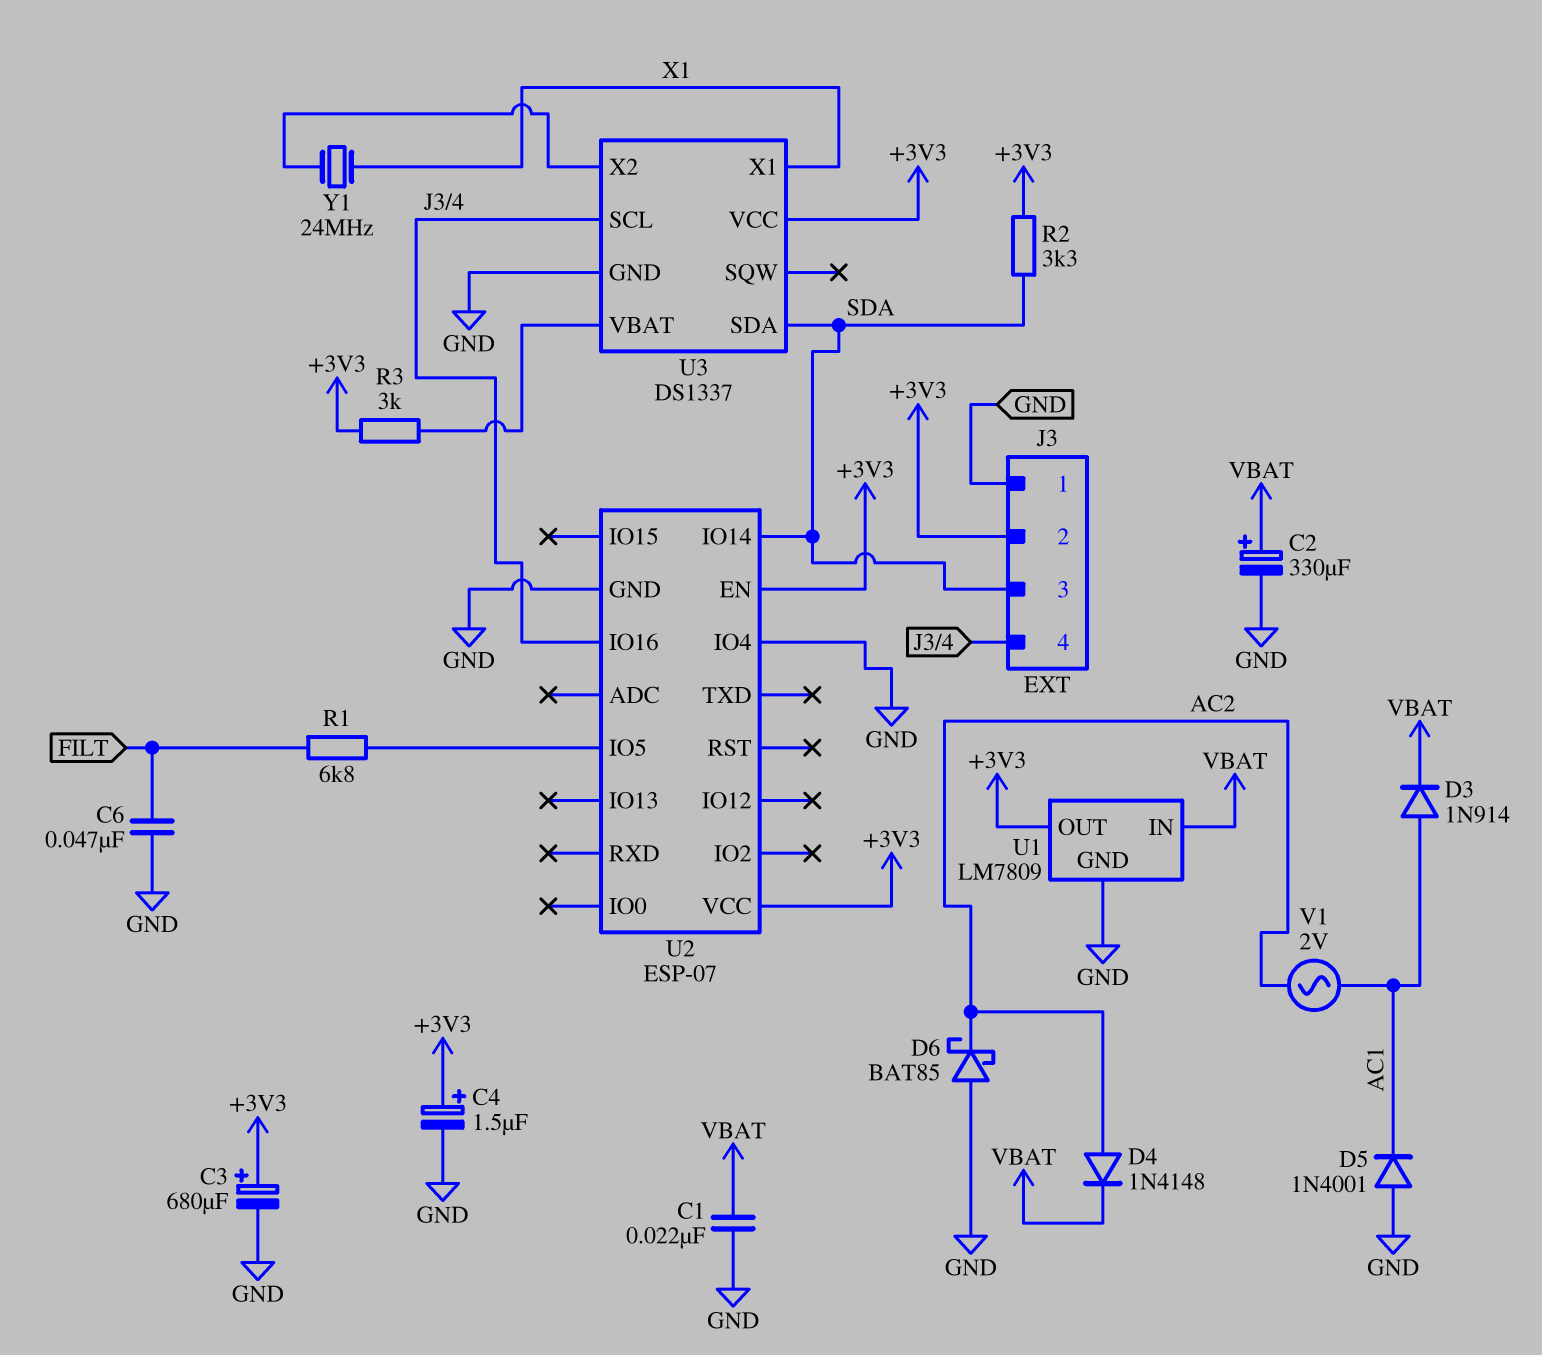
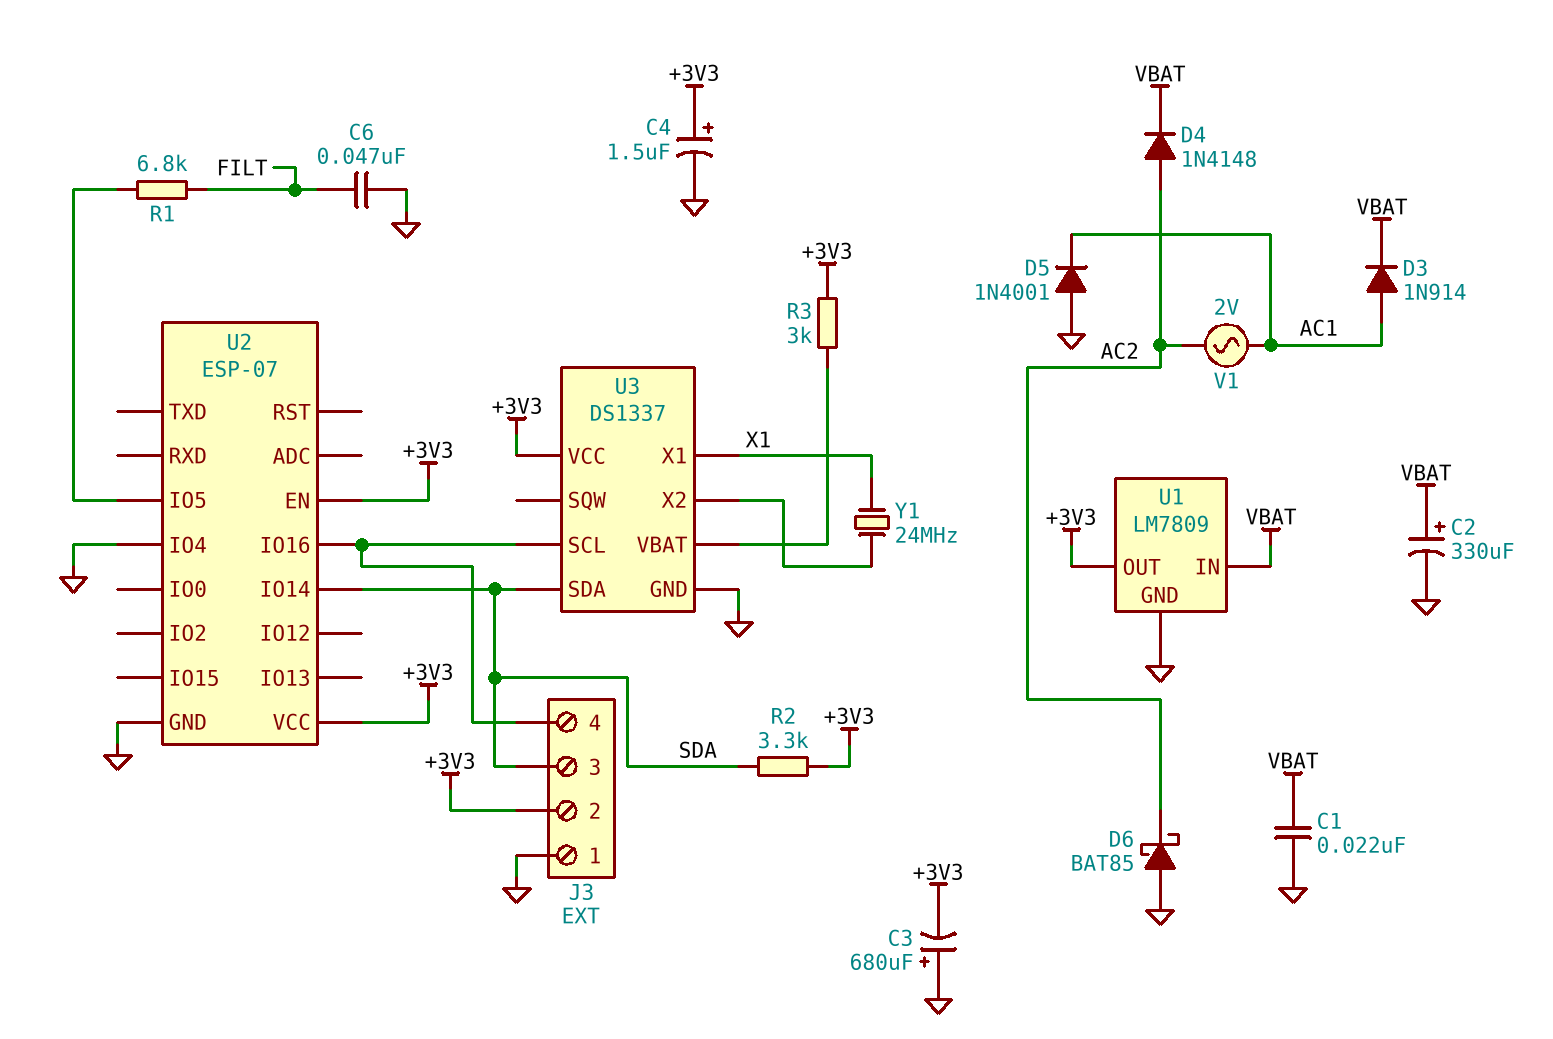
C3: 680uF (plus +3V3, minus GND) -> 680uF (plus GND, minus +3V3)

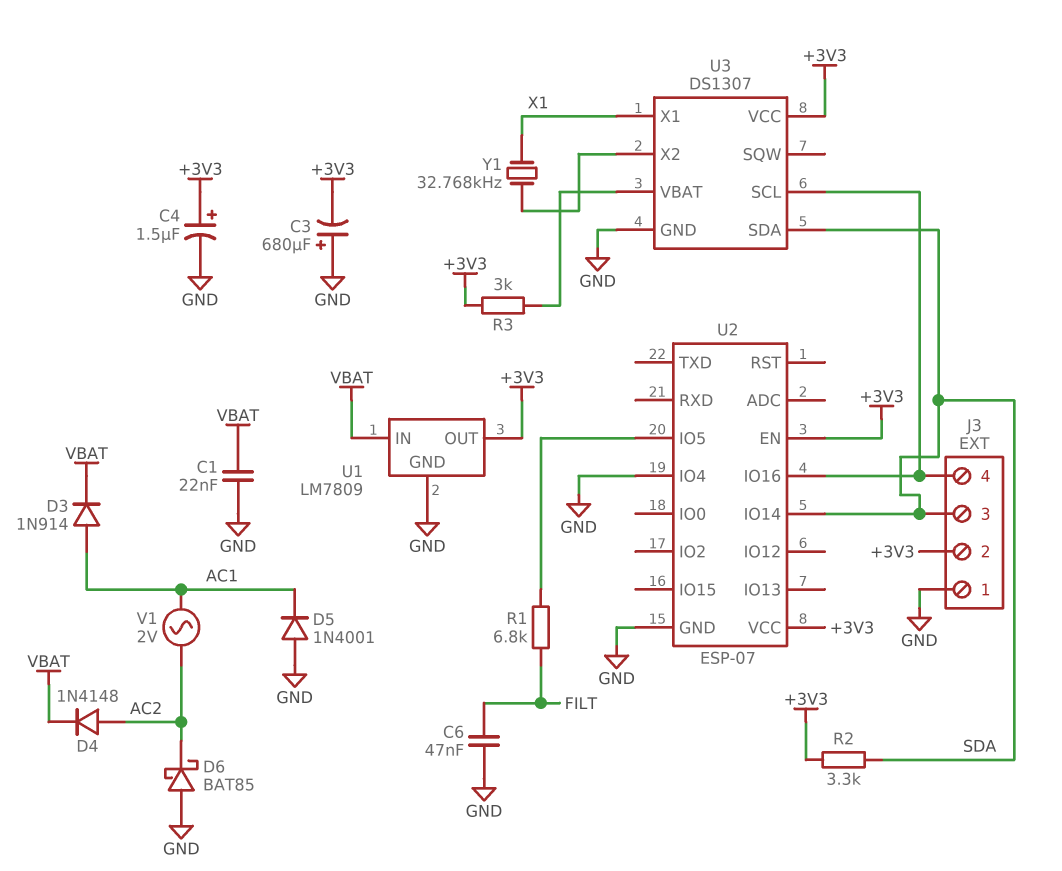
C2: 330uF (plus VBAT, minus GND) -> none
U3: DS1337 -> DS1307
Y1: 24MHz (U3/X2, X1) -> 32.768kHz (U3/X2, X1)

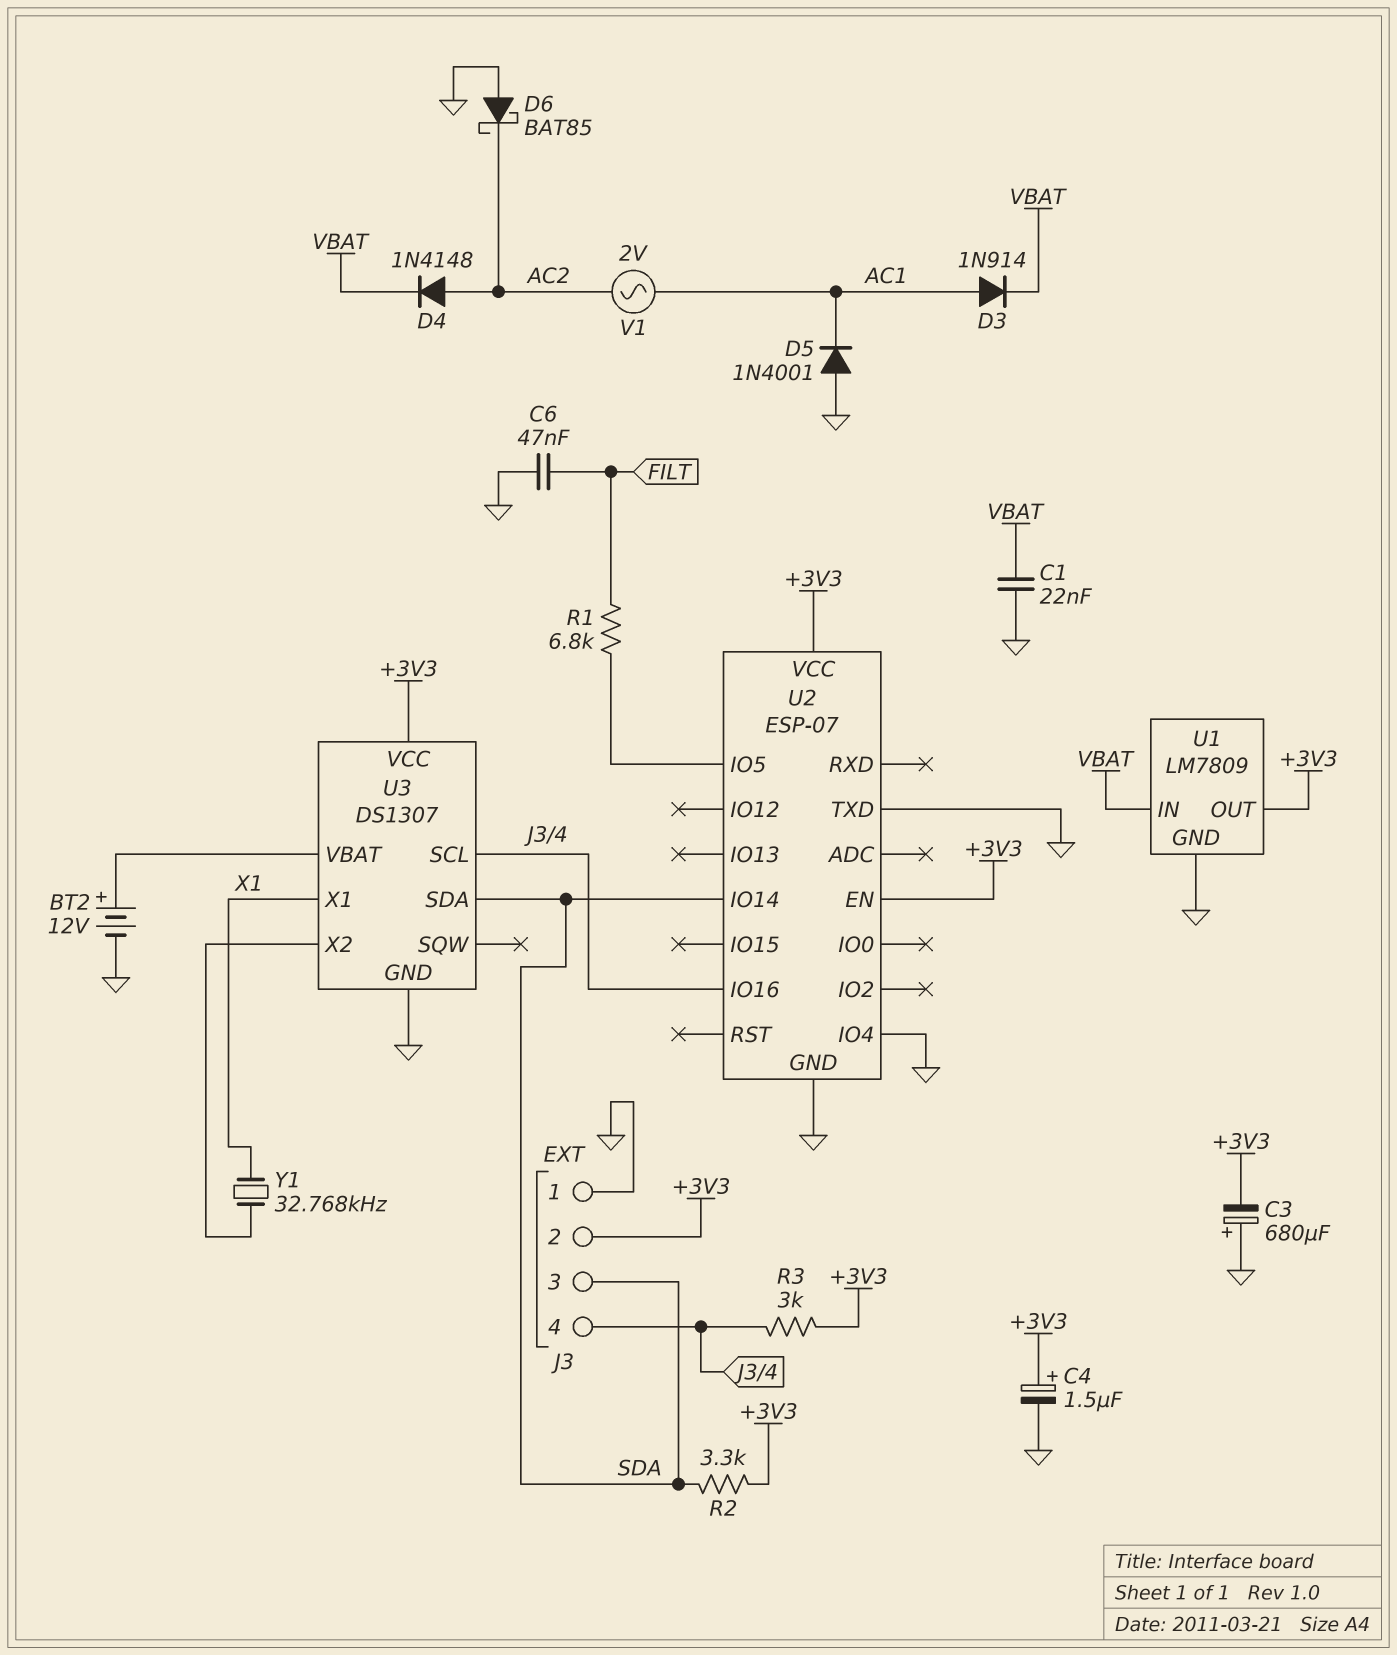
BT2: none -> 12V (plus U3/VBAT, minus GND)
R3: 3k (+3V3, U3/VBAT) -> 3k (+3V3, J3/4)
U2 pin TXD: none -> GND

